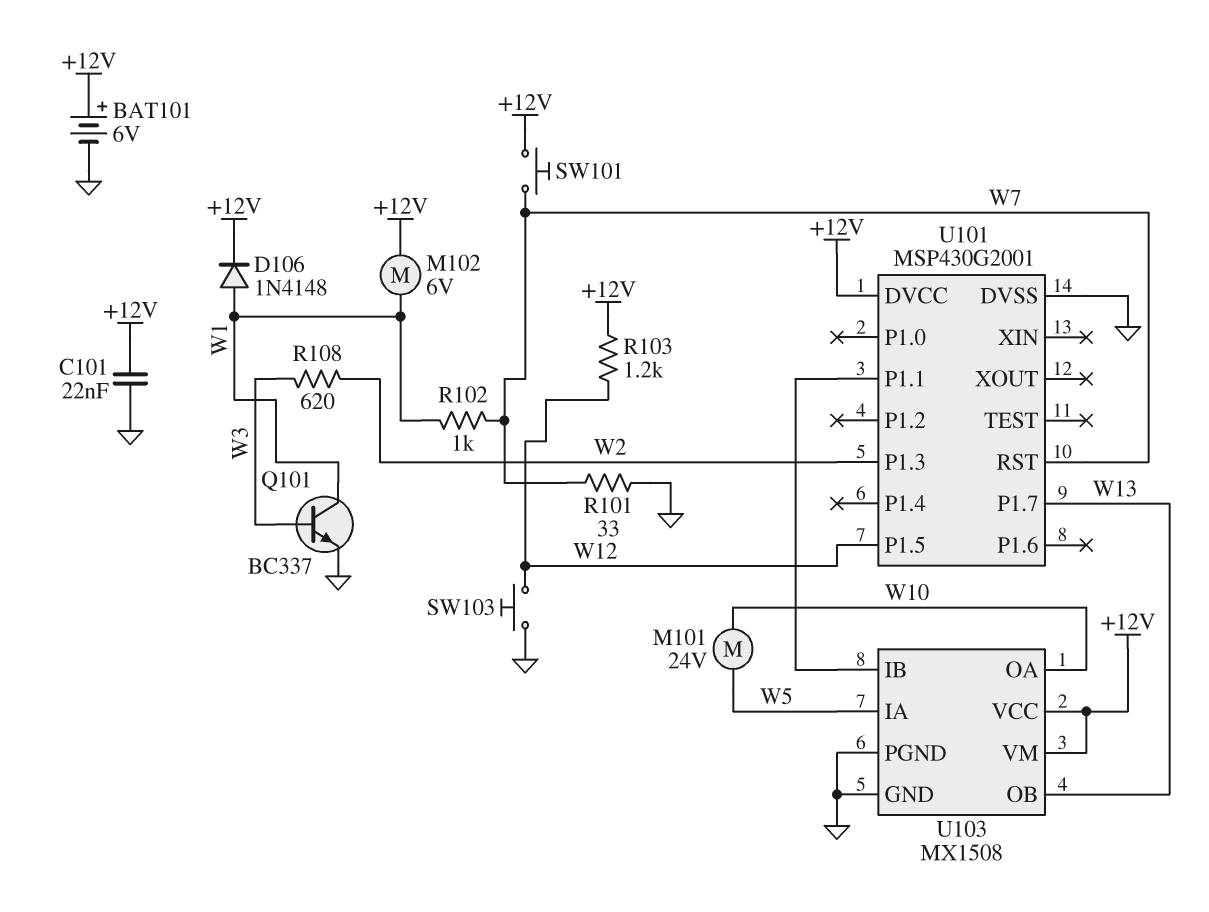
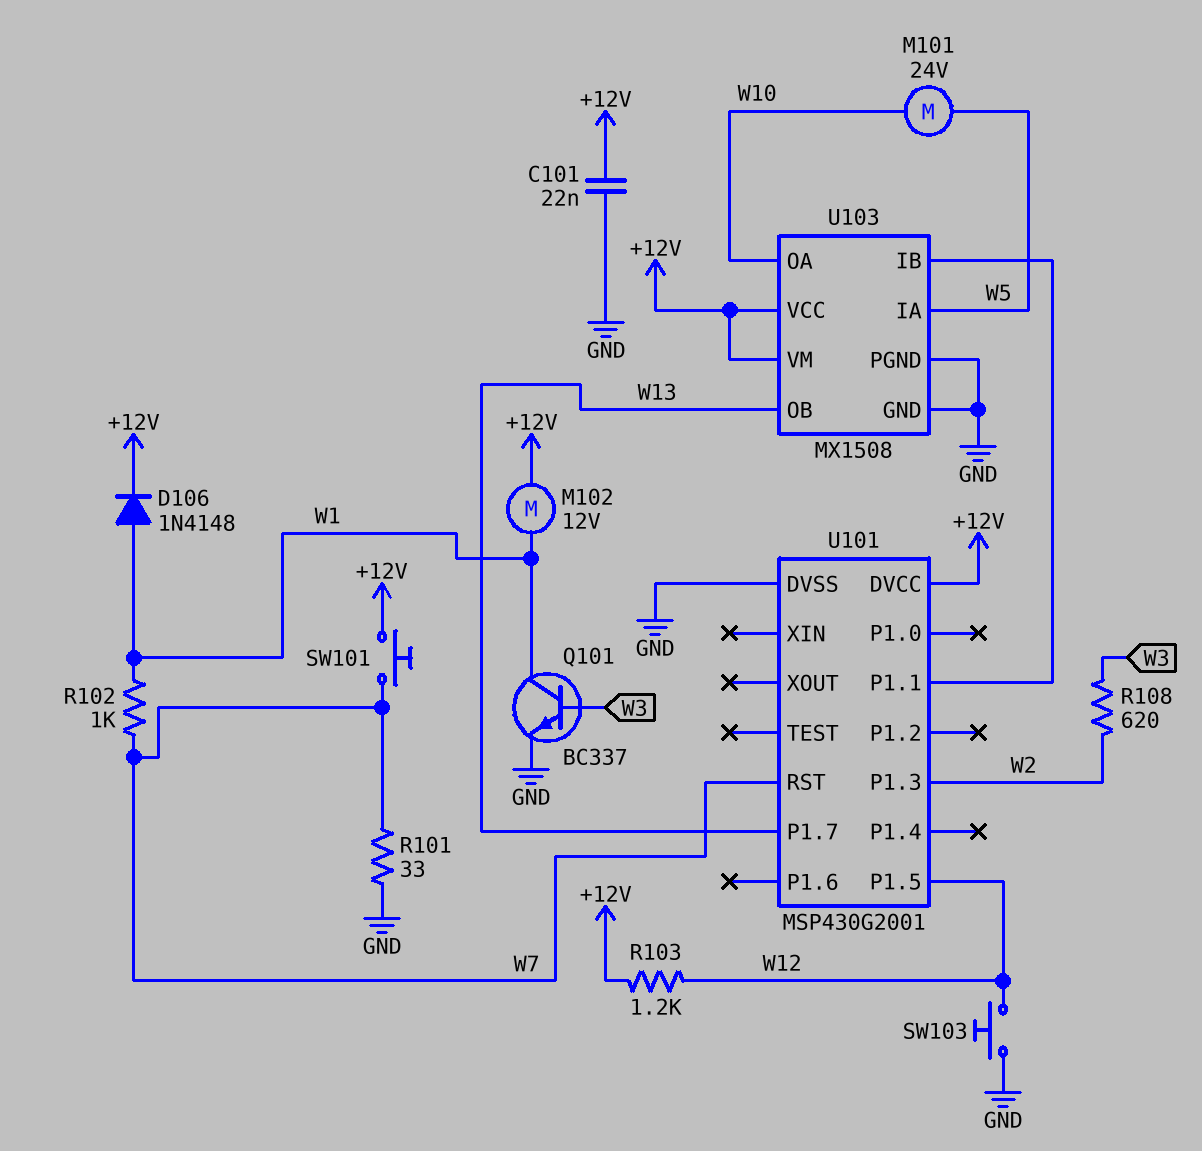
BAT101: 6V (plus +12V, minus GND) -> none
M102: motor 6V (+12V, W1) -> motor 12V (+12V, W1)

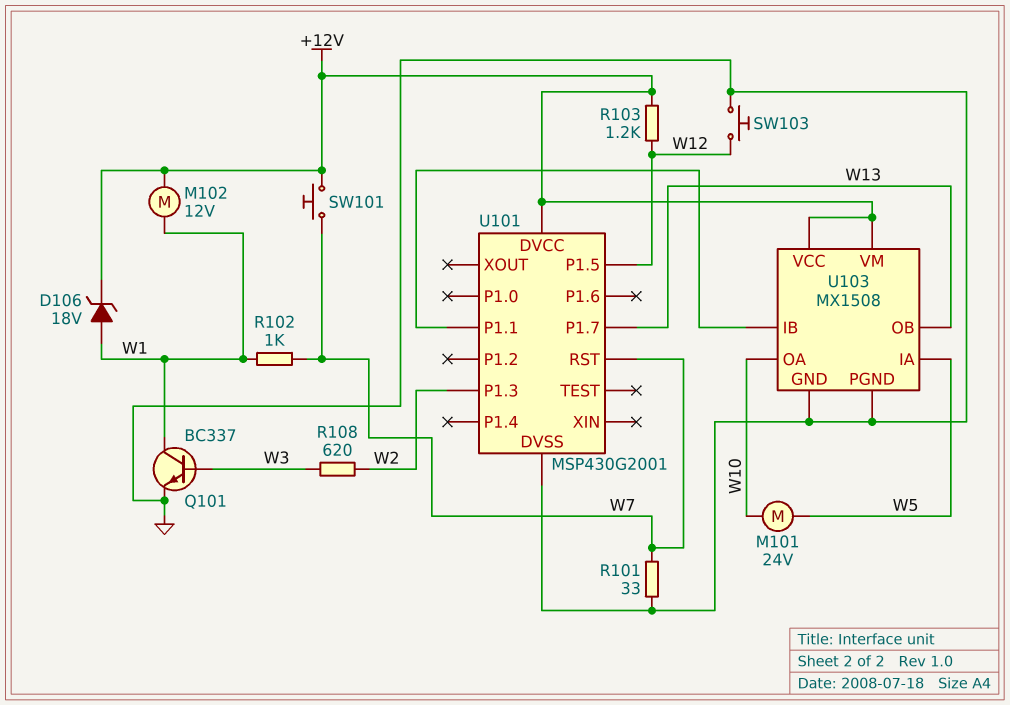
C101: 22nF (+12V, GND) -> none
D106: diode 1N4148 (A W1, K +12V) -> zener 18V (A W1, K +12V)

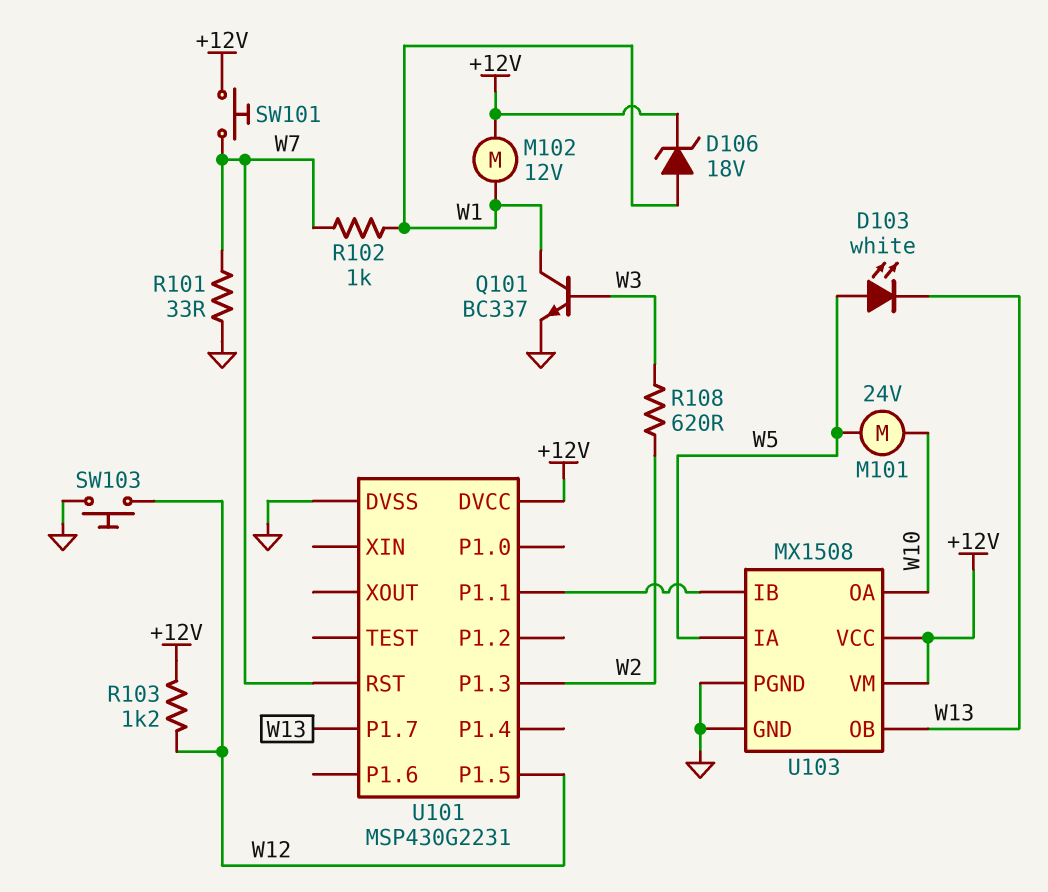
D103: none -> LED white (A W5, K W13)
U101: MSP430G2001 -> MSP430G2231

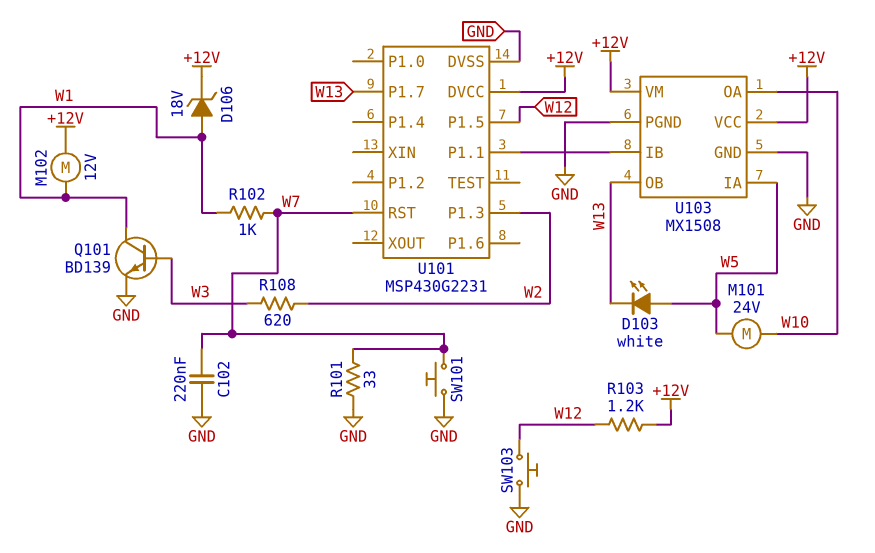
C102: none -> 220nF (GND, W7)
Q101: NPN BC337 (B W3, C W1, E GND) -> NPN BD139 (B W3, C W1, E GND)
SW101: button (+12V, W7) -> button (GND, W7)

